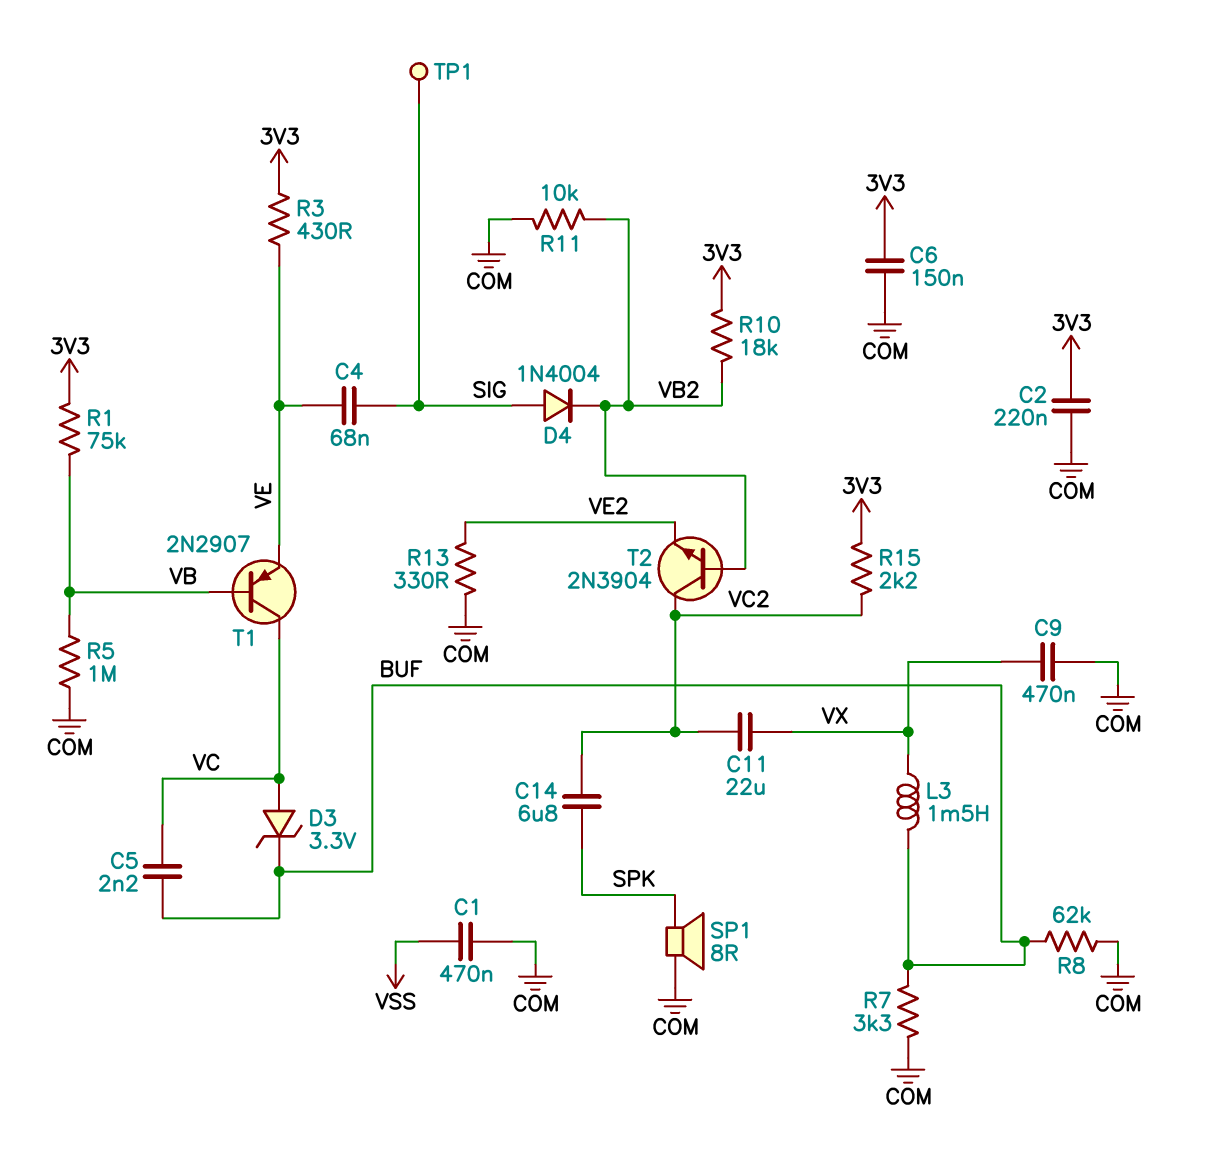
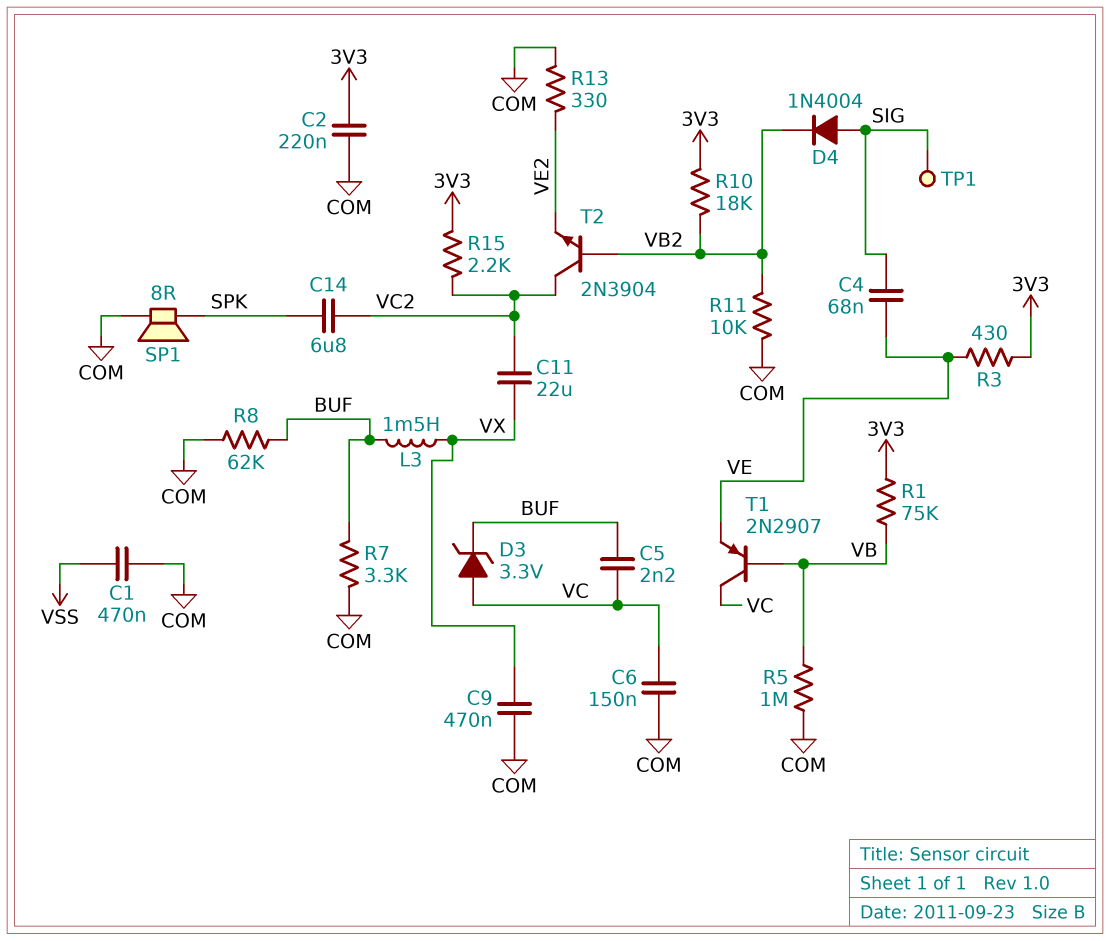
C6: 150nF (3V3, COM) -> 150nF (COM, VC)

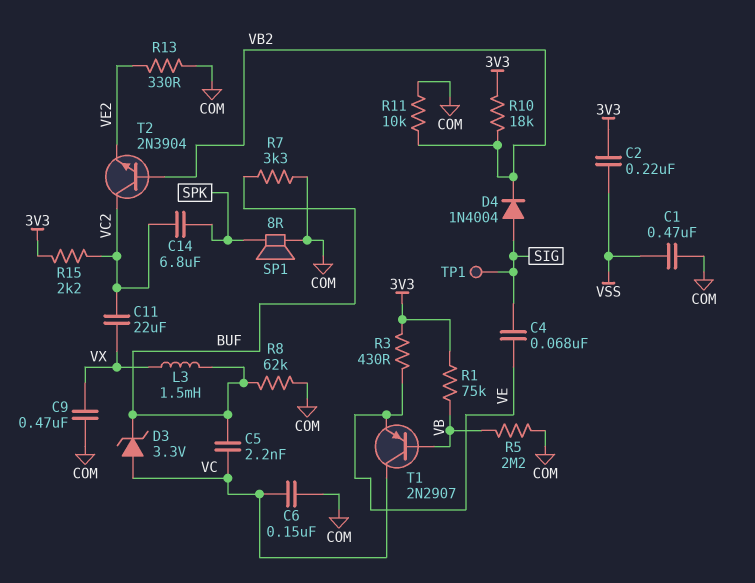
C2: 220nF (3V3, COM) -> 220nF (3V3, VSS)
R5: 1M (COM, VB) -> 2.2M (COM, VB)

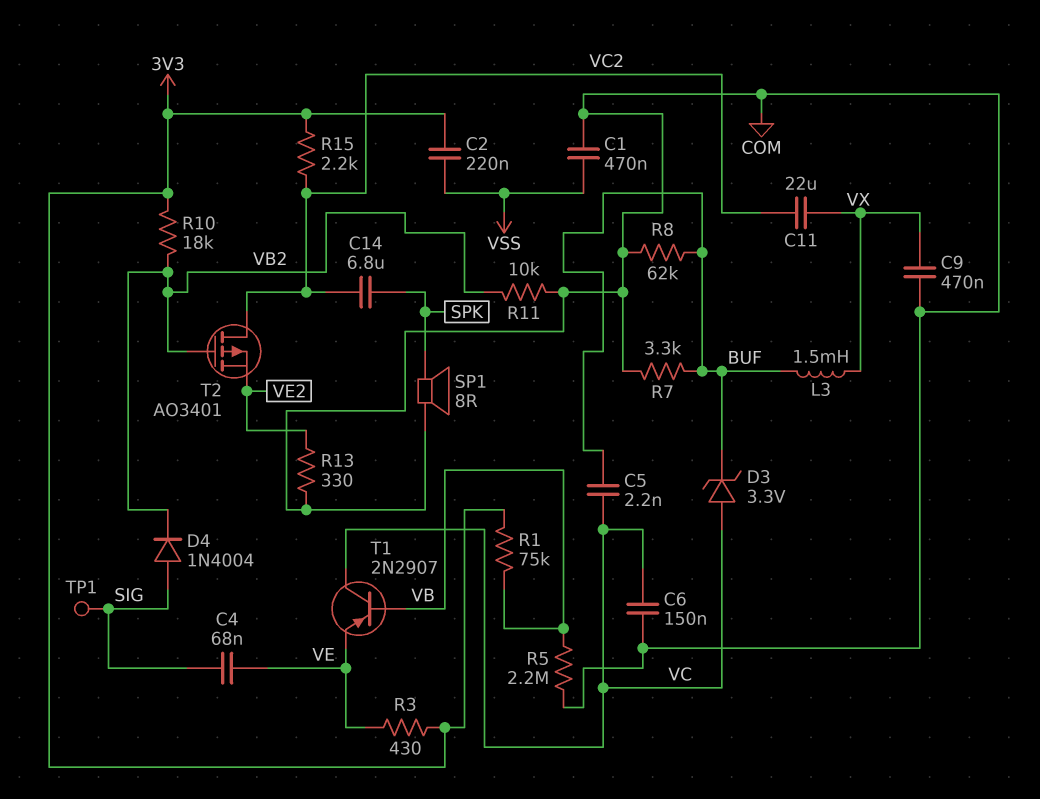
T2: NPN 2N3904 (B VB2, C VC2, E VE2) -> PMOS AO3401 (G VB2, D VC2, S VE2)

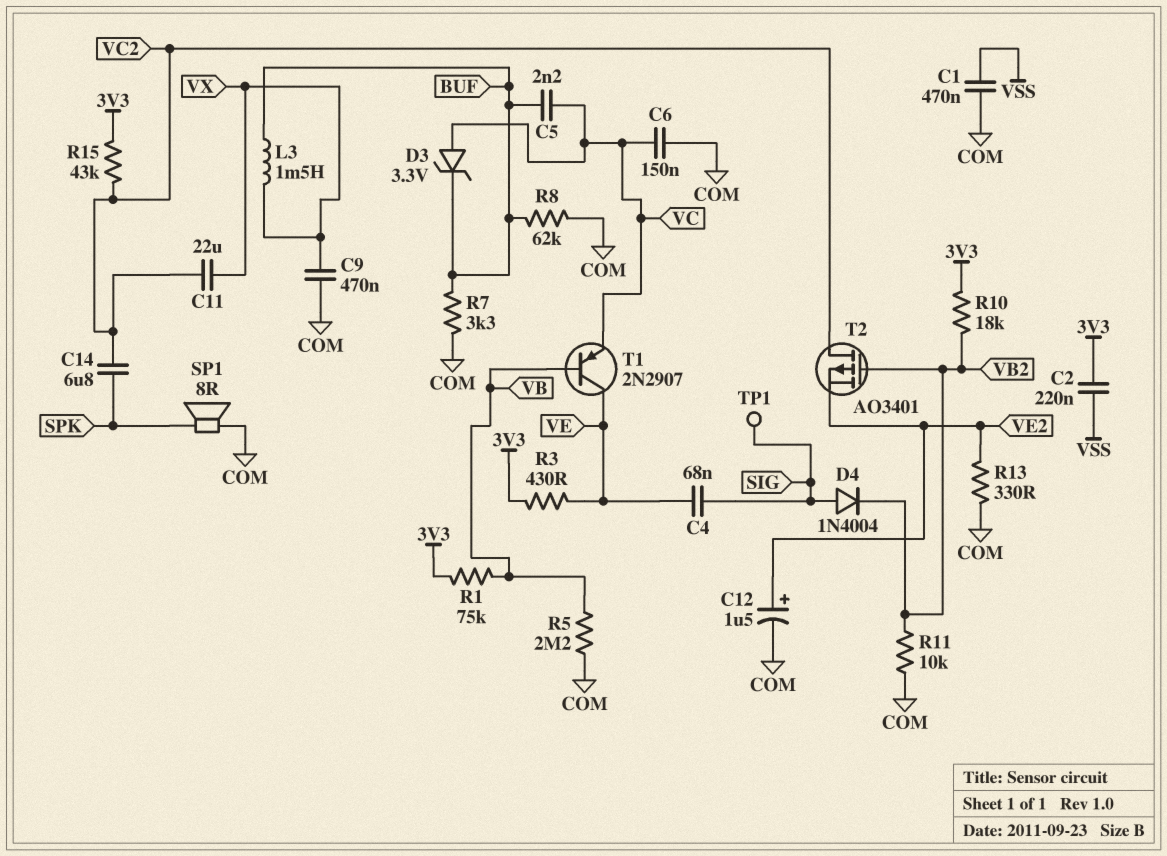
C12: none -> 1.5uF (plus VE2, minus COM)
R15: 2.2k (3V3, VC2) -> 43k (3V3, VC2)
T1: PNP 2N2907 (B VB, C VC, E VE) -> PNP 2N2907 (B VB, C VE, E VC)

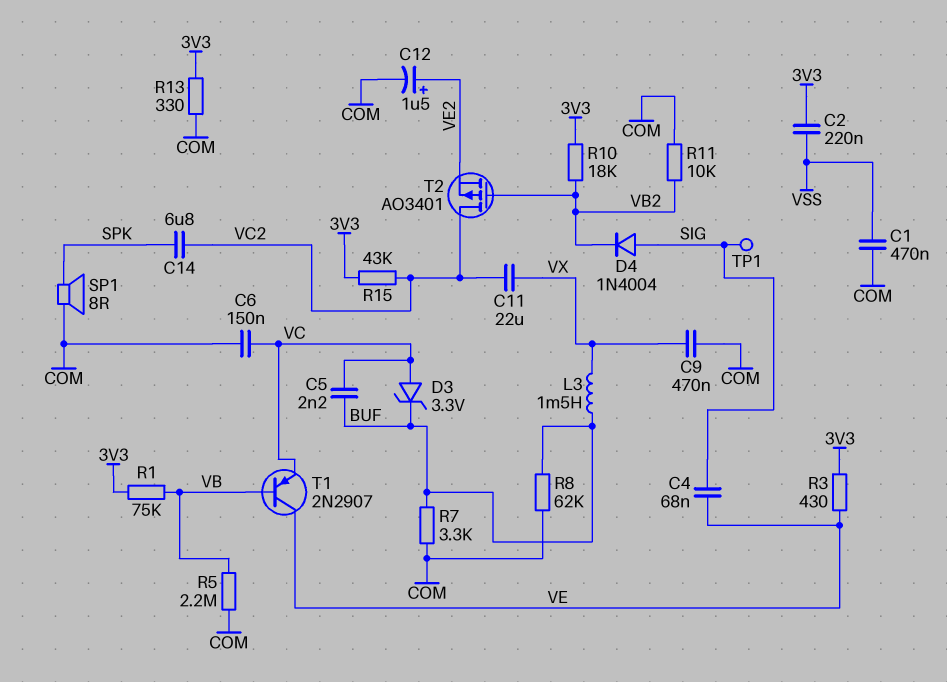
R13: 330 (COM, VE2) -> 330 (3V3, COM)

